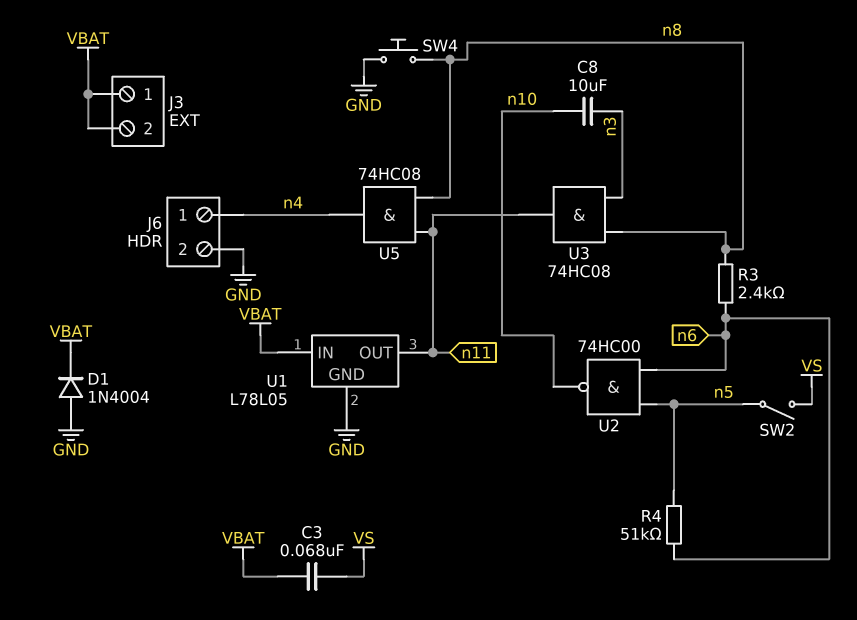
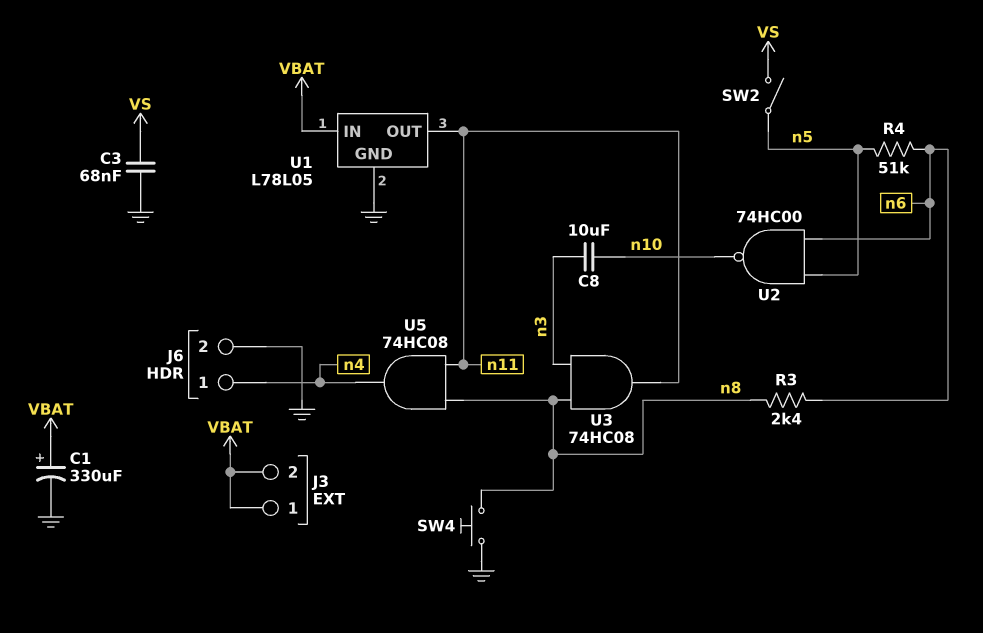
C1: none -> 330uF (plus VBAT, minus GND)
C3: 68nF (VBAT, VS) -> 68nF (GND, VS)
D1: diode 1N4004 (A GND, K VBAT) -> none

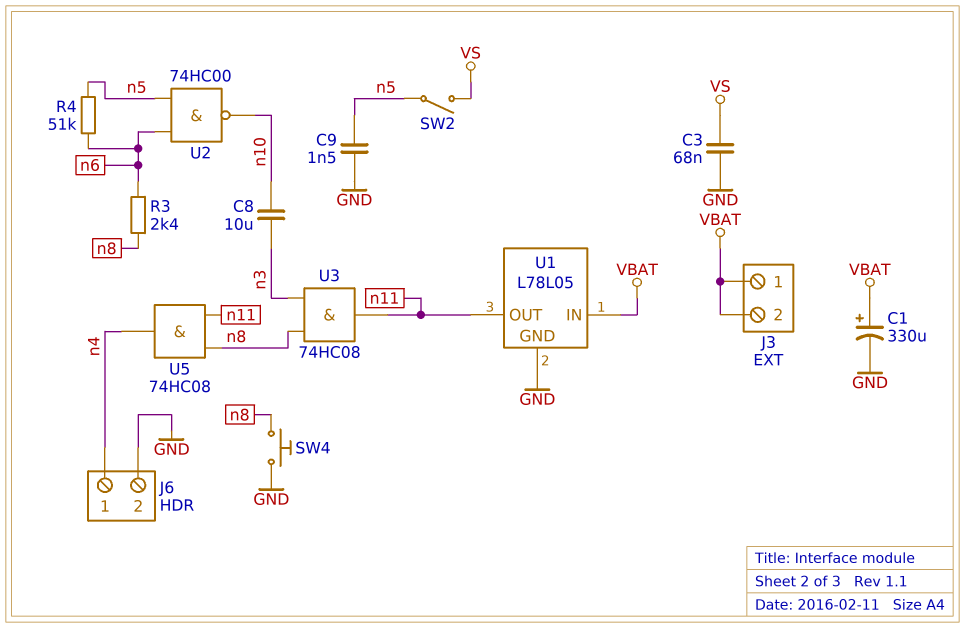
C9: none -> 1.5nF (GND, n5)

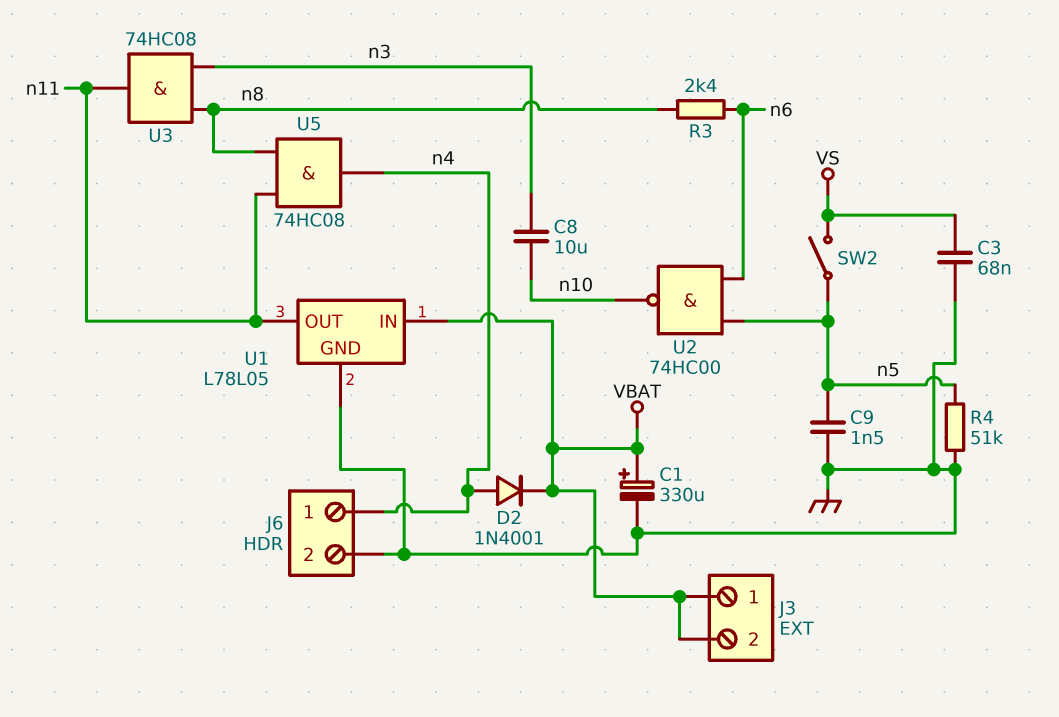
D2: none -> diode 1N4001 (A n4, K VBAT)
R4: 51k (n5, n6) -> 51k (GND, n5)
SW4: button (GND, n8) -> none

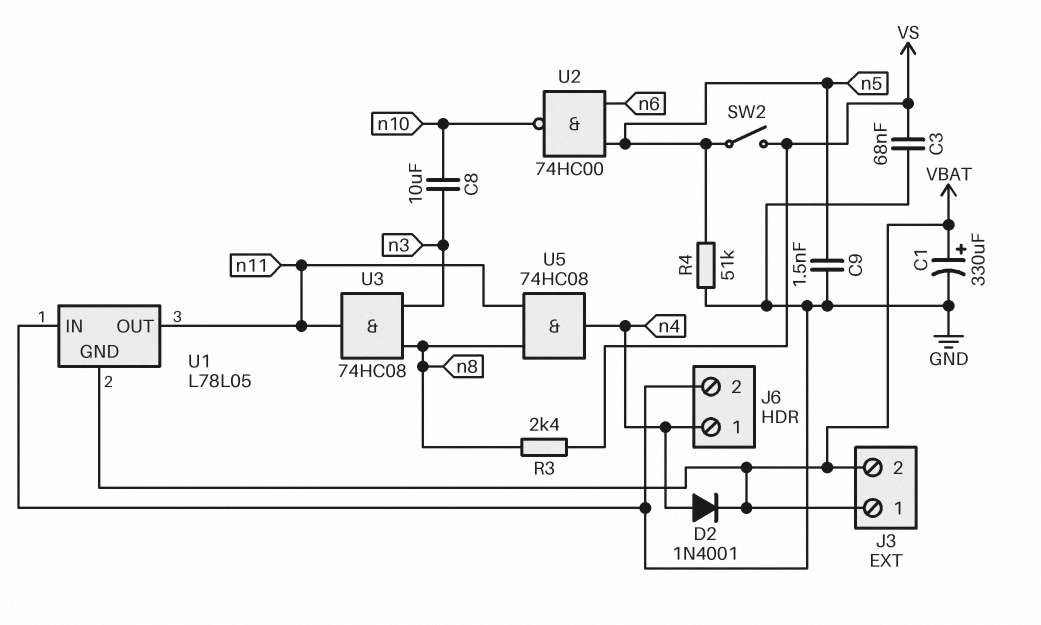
R3: 2.4k (n6, n8) -> 2.4k (VS, n8)
U1 pin GND: GND -> VBAT
U1 pin IN: VBAT -> GND

